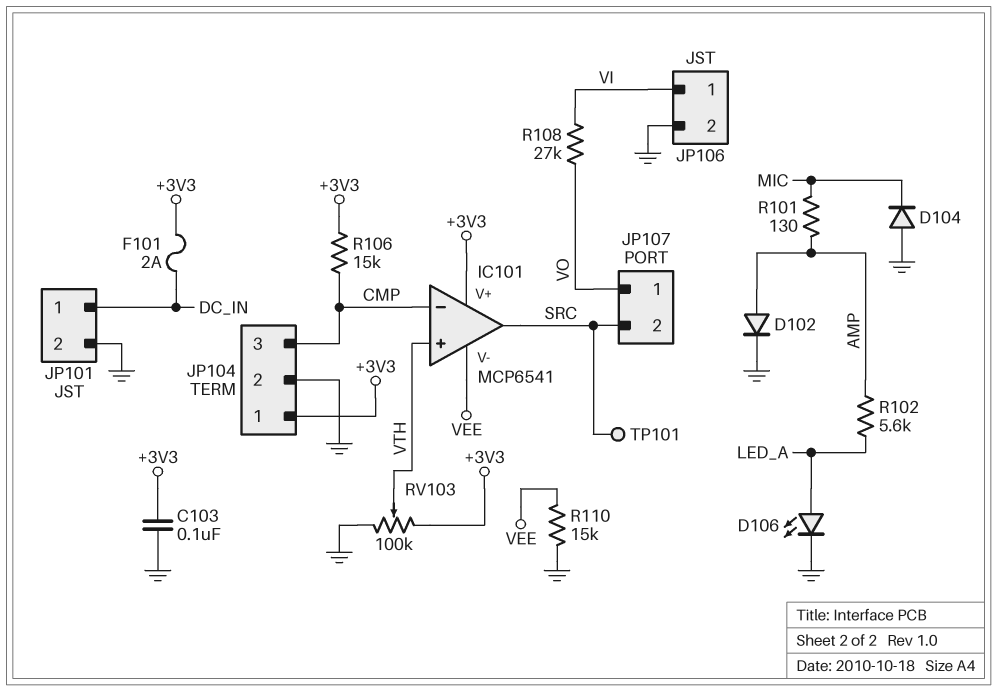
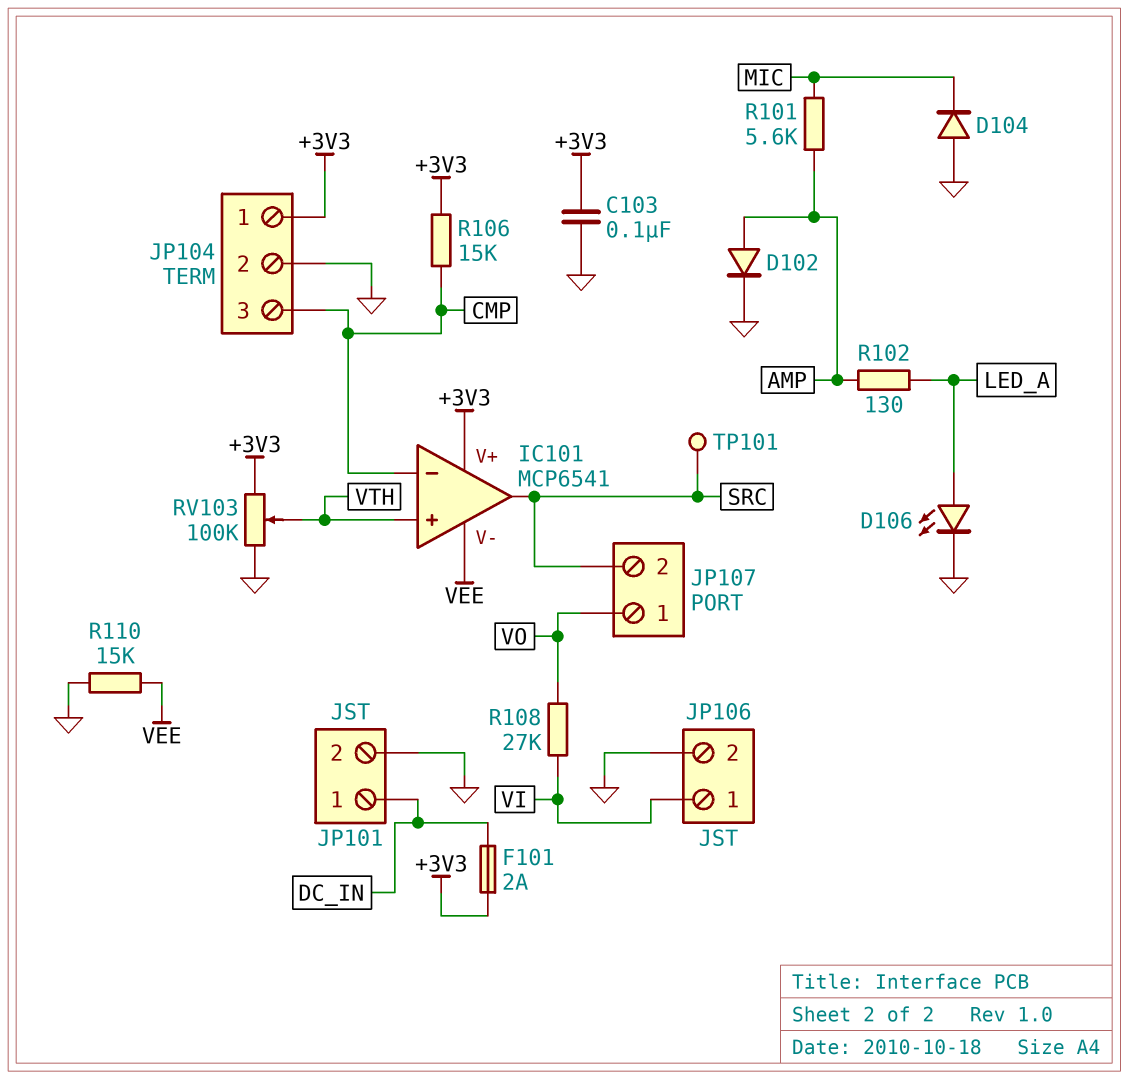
R101: 130 (AMP, MIC) -> 5.6k (AMP, MIC)
R102: 5.6k (AMP, LED_A) -> 130 (AMP, LED_A)

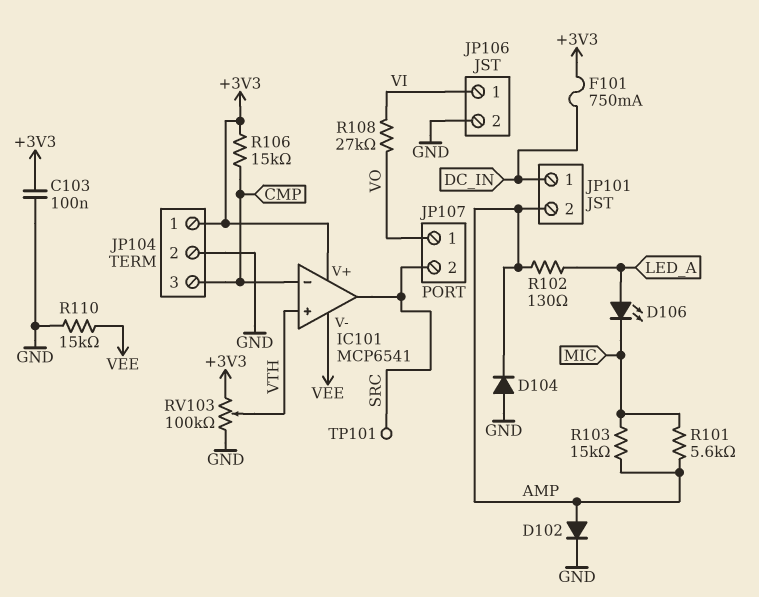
D104: diode (A GND, K MIC) -> diode (A GND, K AMP)
D106: LED (A LED_A, K GND) -> LED (A LED_A, K MIC)
F101: 2A (+3V3, DC_IN) -> 750mA (+3V3, DC_IN)
JP101 pin 2: GND -> AMP
R103: none -> 15k (AMP, MIC)

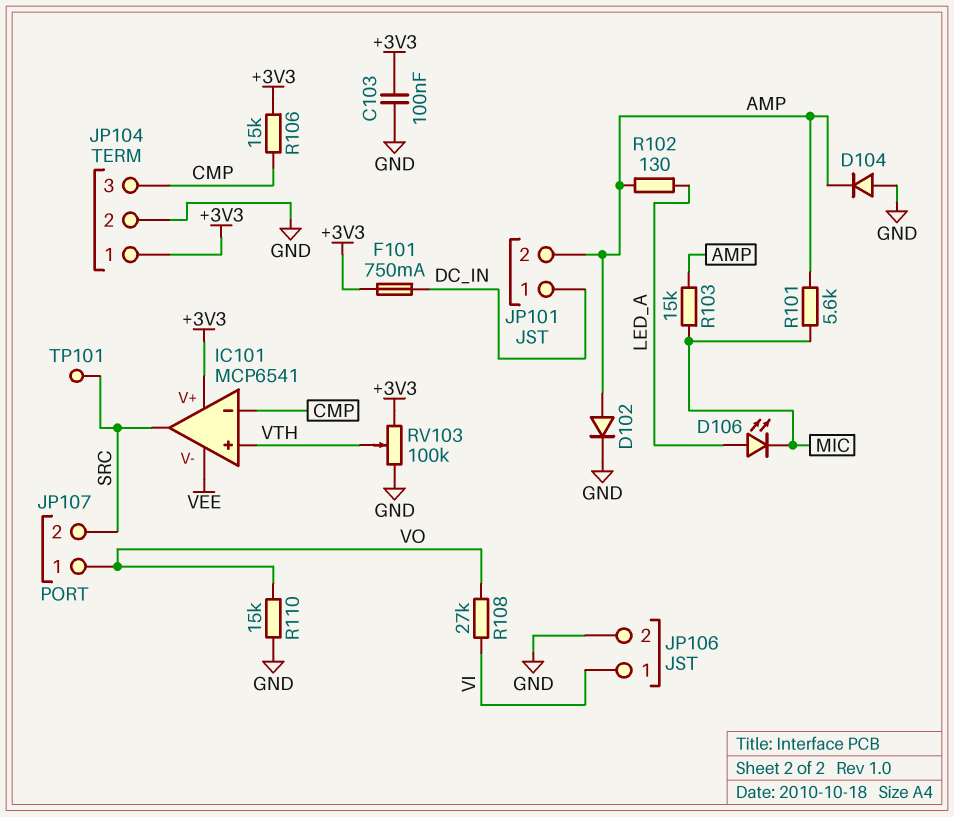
R110: 15k (GND, VEE) -> 15k (GND, VO)

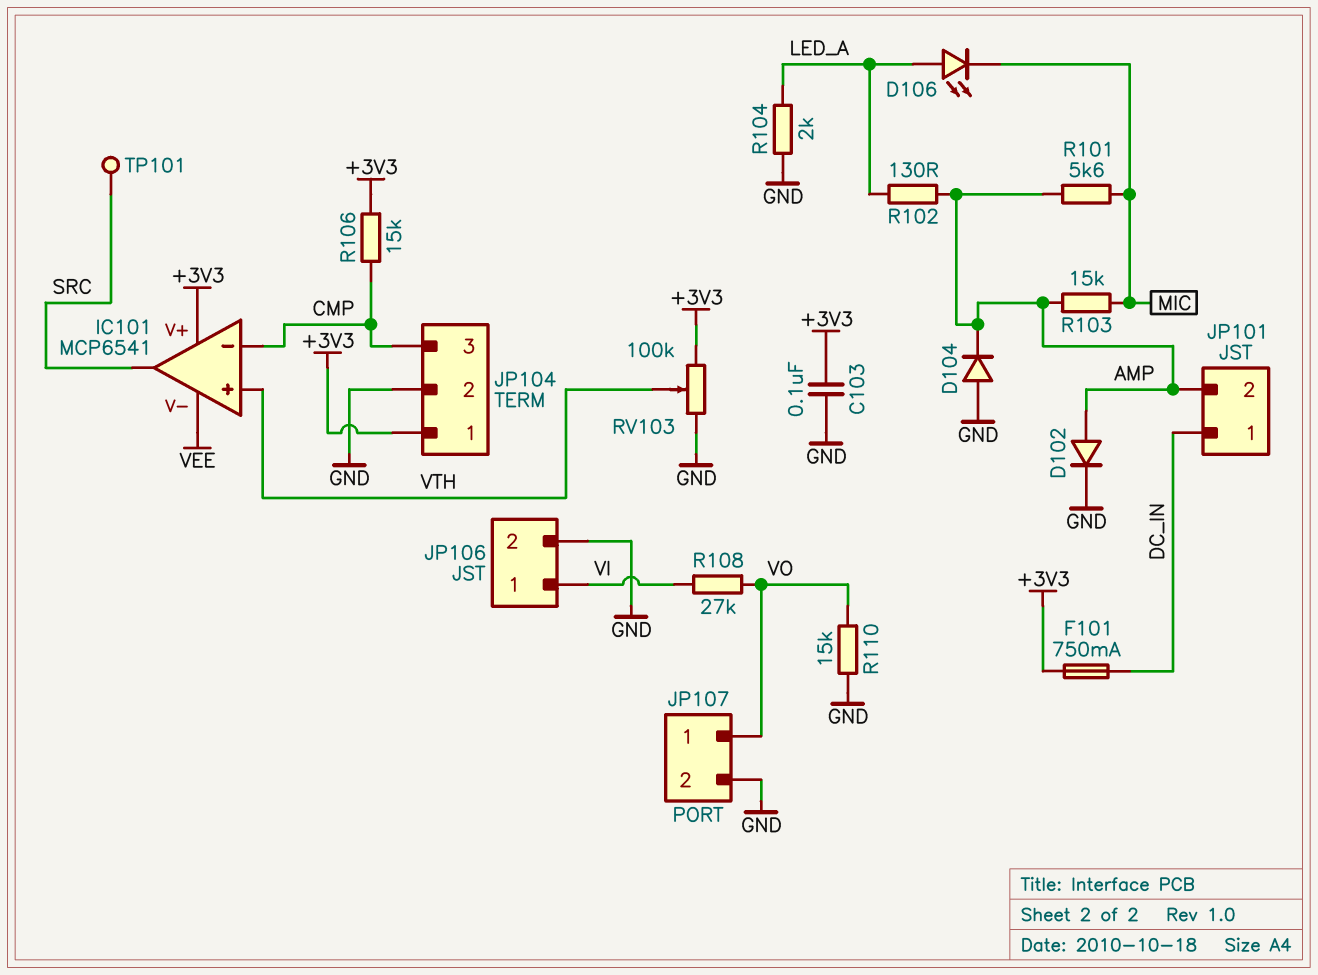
JP107 pin 2: SRC -> GND
R104: none -> 2k (GND, LED_A)

